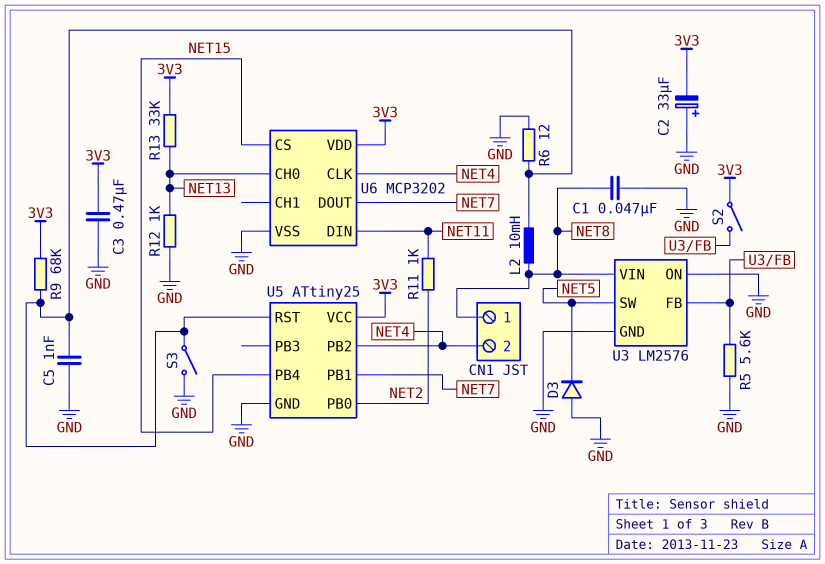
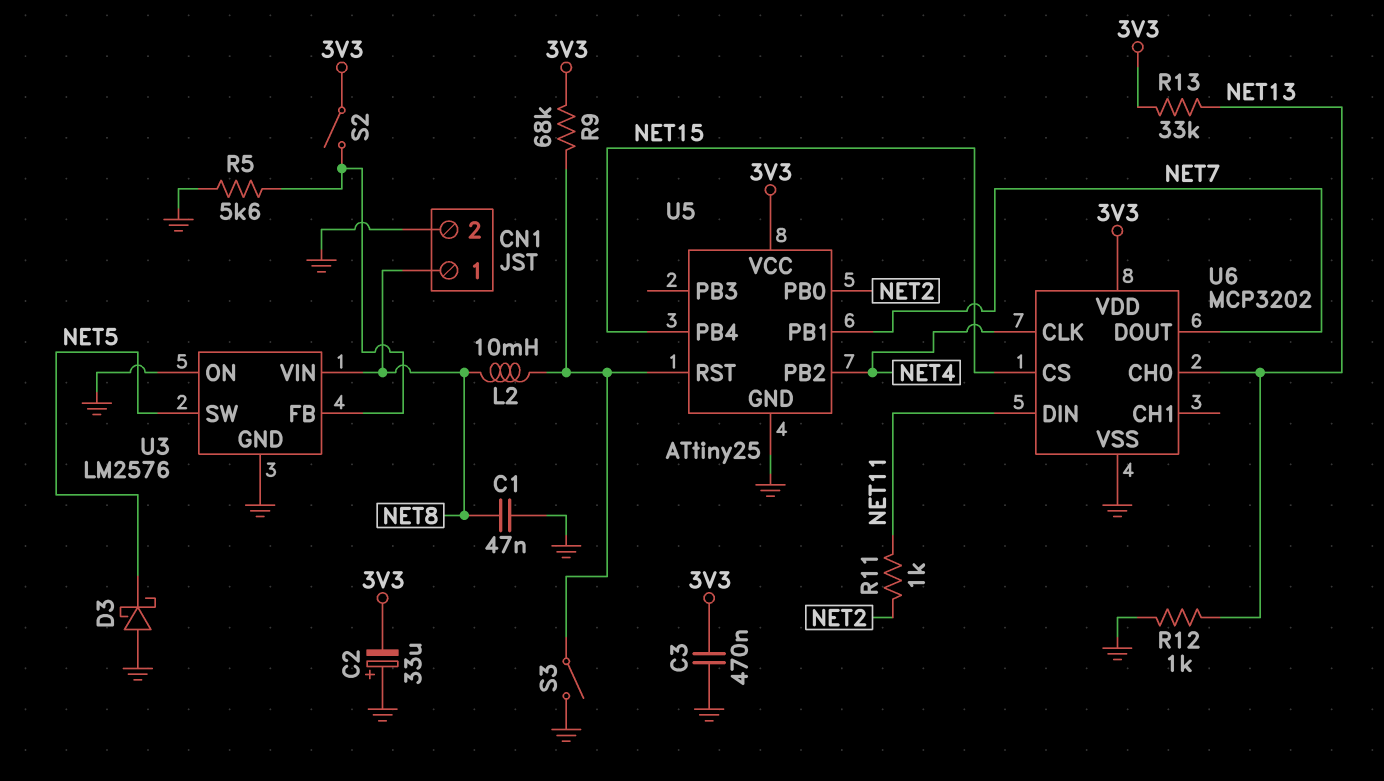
C5: 1nF (GND, U5/RST) -> none
CN1 pin 2: NET4 -> GND
D3: diode (A GND, K NET5) -> schottky (A GND, K NET5)
R6: 12 (GND, U5/RST) -> none

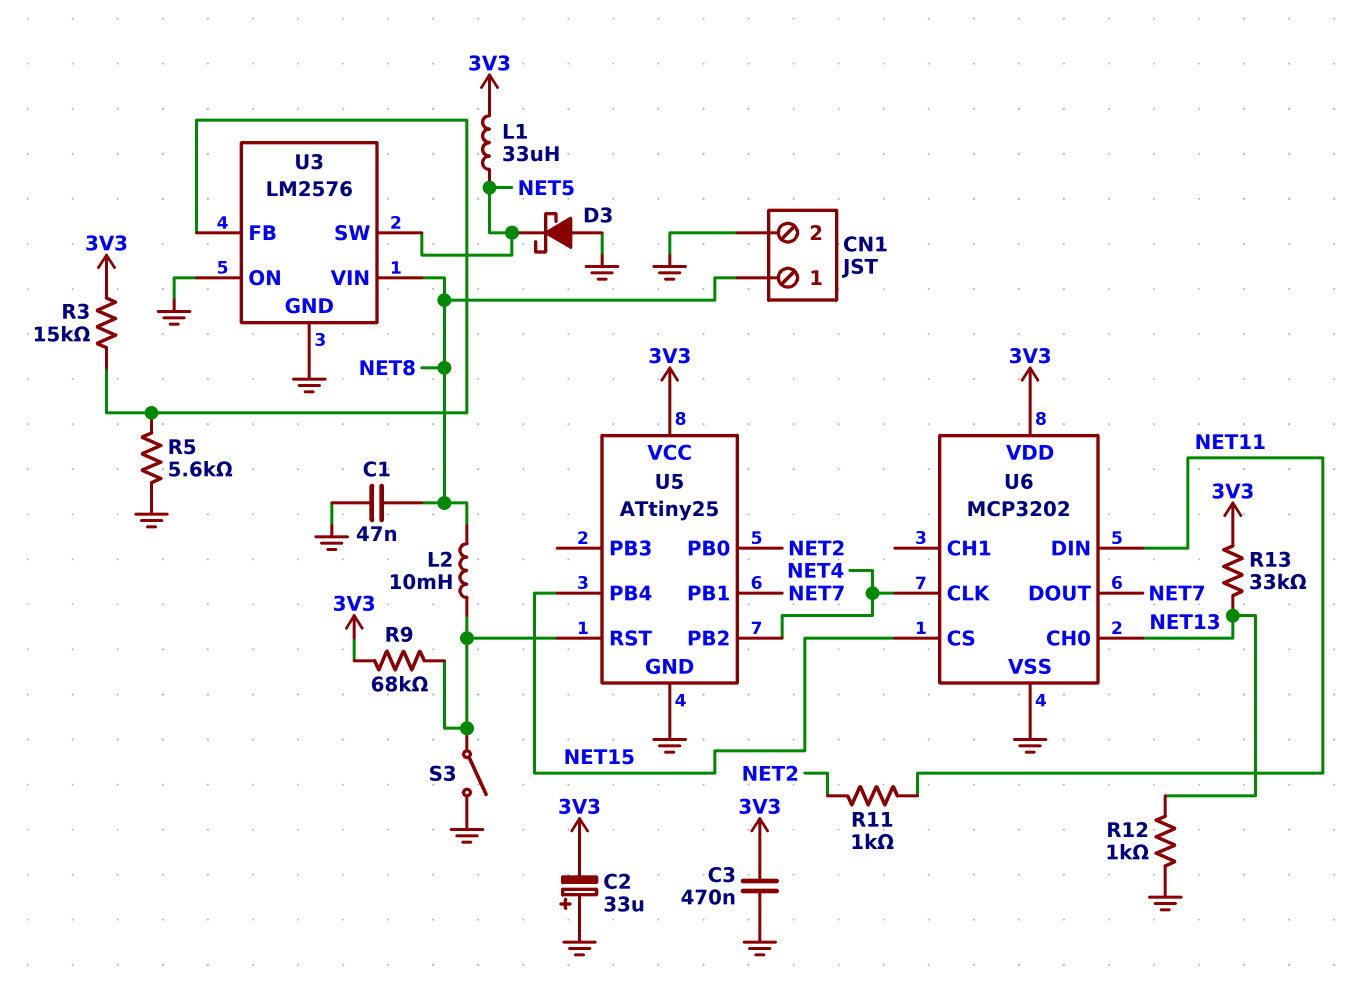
L1: none -> 33uH (3V3, NET5)
R3: none -> 15k (3V3, U3/FB)
S2: switch (3V3, U3/FB) -> none

